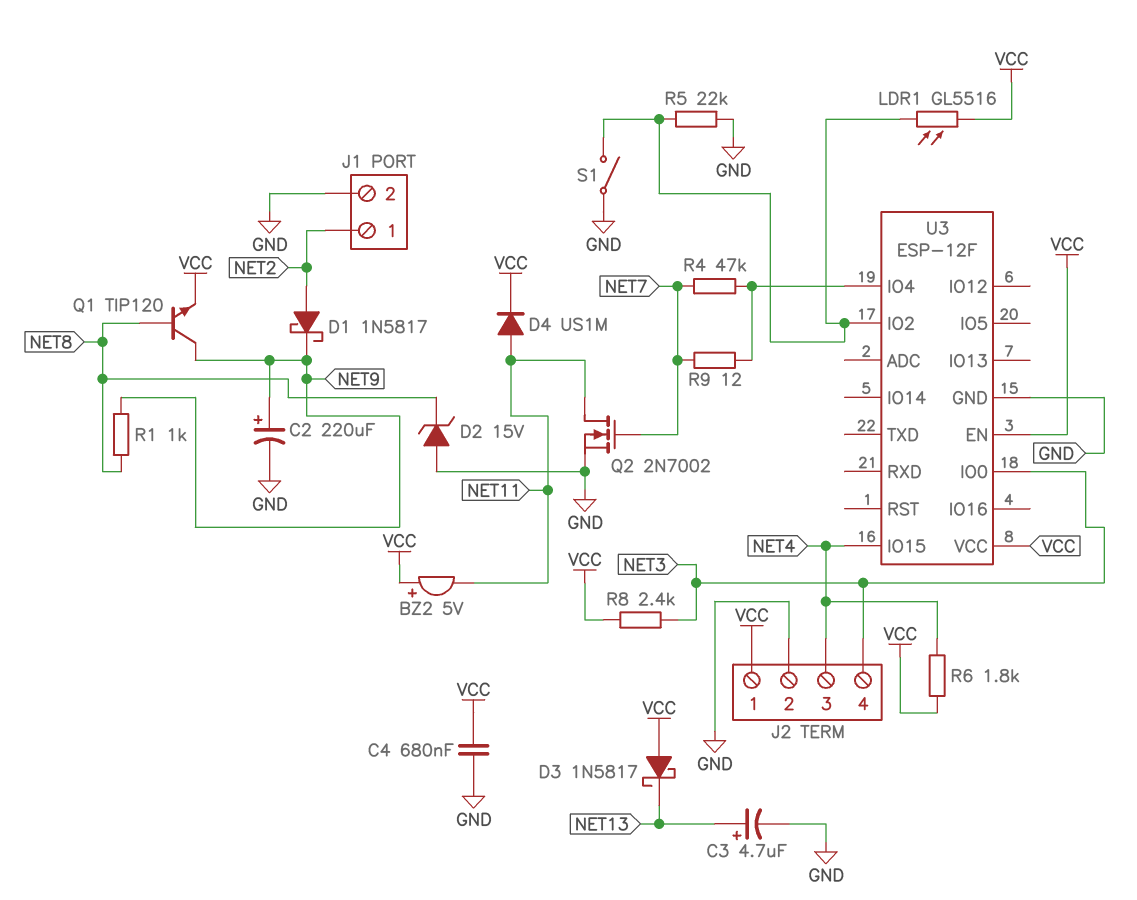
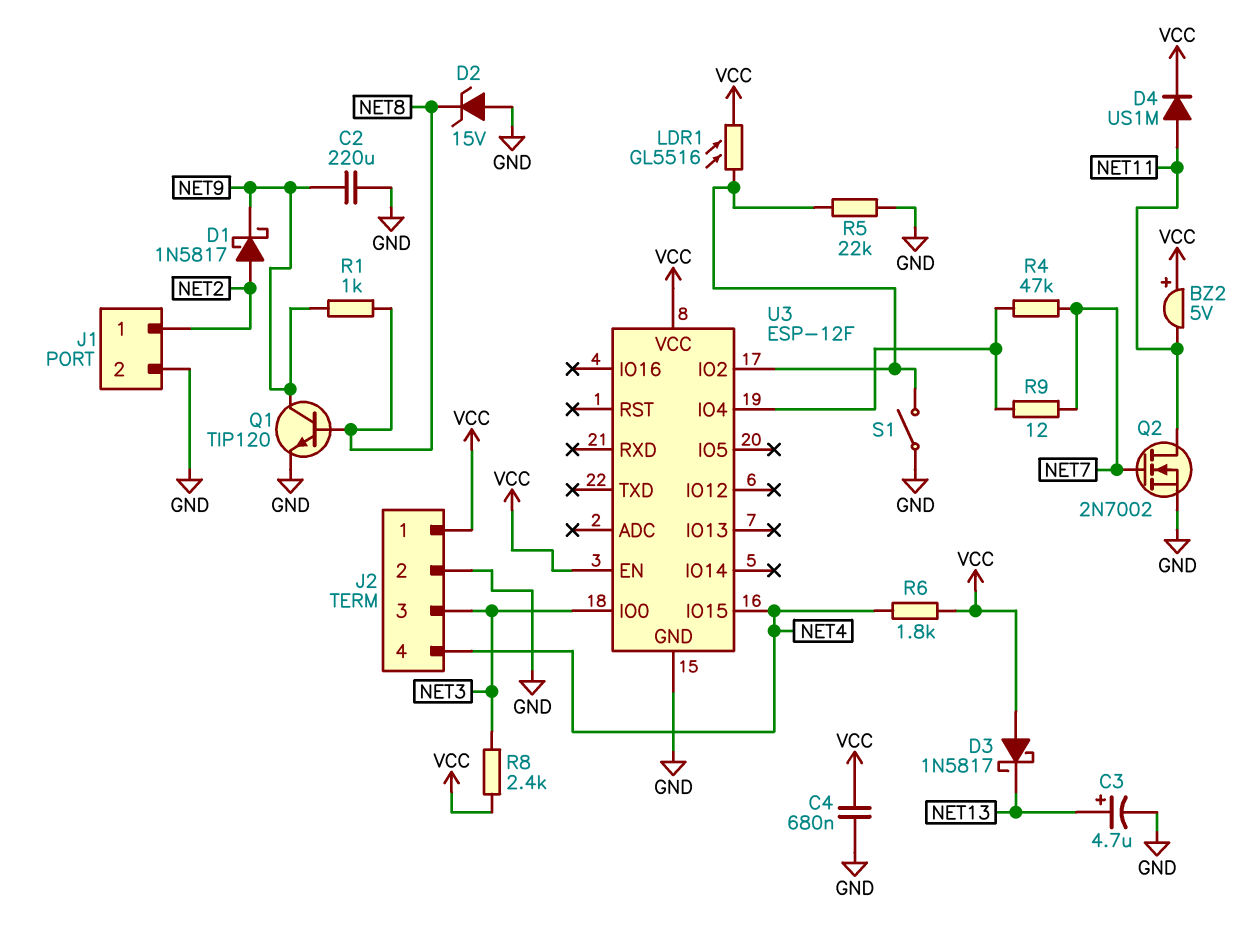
C2: 220uF (plus NET9, minus GND) -> 220uF (GND, NET9)
J2 pin 3: NET4 -> NET3
J2 pin 4: NET3 -> NET4
Q1: NPN TIP120 (B NET8, C NET9, E VCC) -> NPN TIP120 (B NET8, C NET9, E GND)

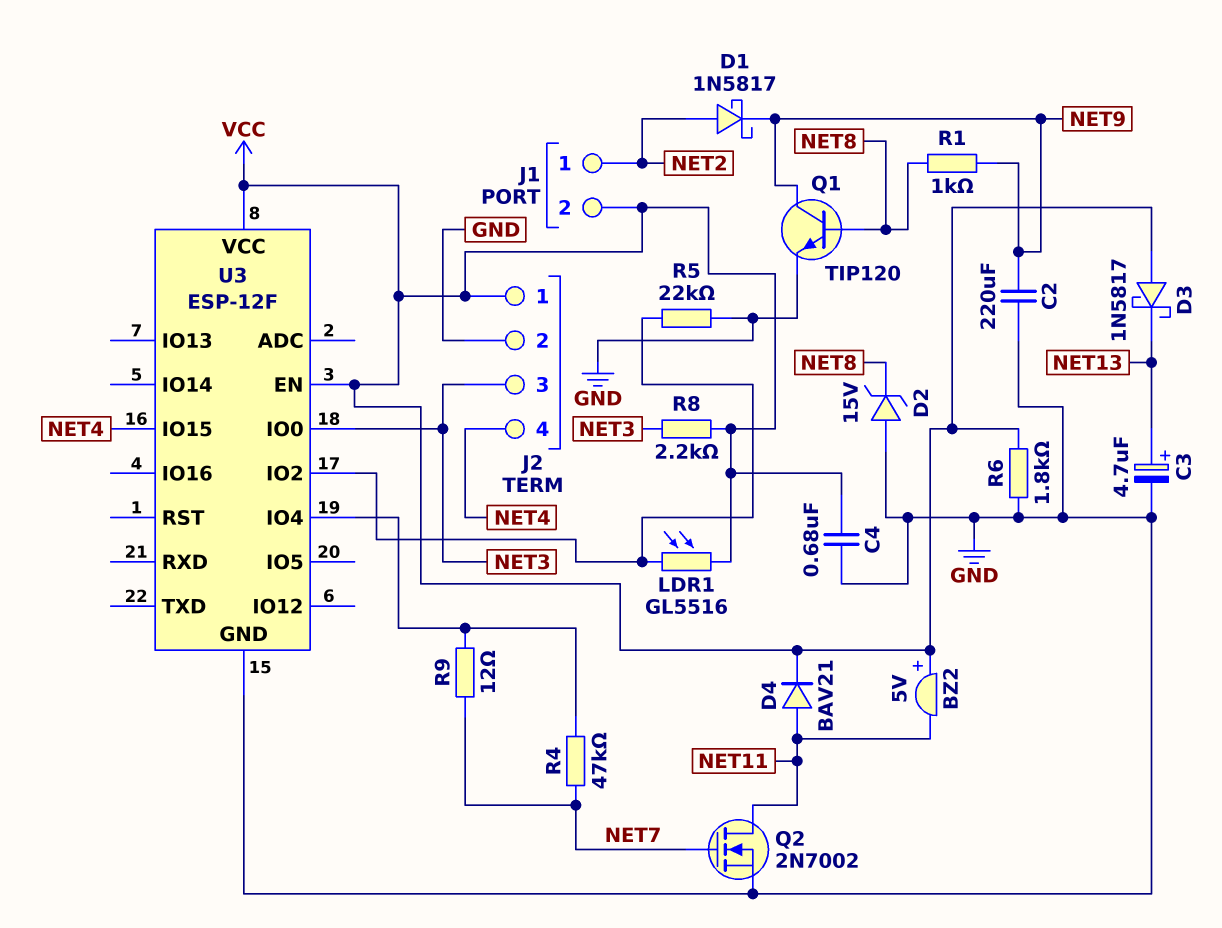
D4: diode US1M (A NET11, K VCC) -> diode BAV21 (A NET11, K VCC)
J1 pin 2: GND -> VCC
R6: 1.8k (NET4, VCC) -> 1.8k (GND, VCC)
R8: 2.4k (NET3, VCC) -> 2.2k (NET3, VCC)
S1: switch (GND, U3/IO2) -> none

